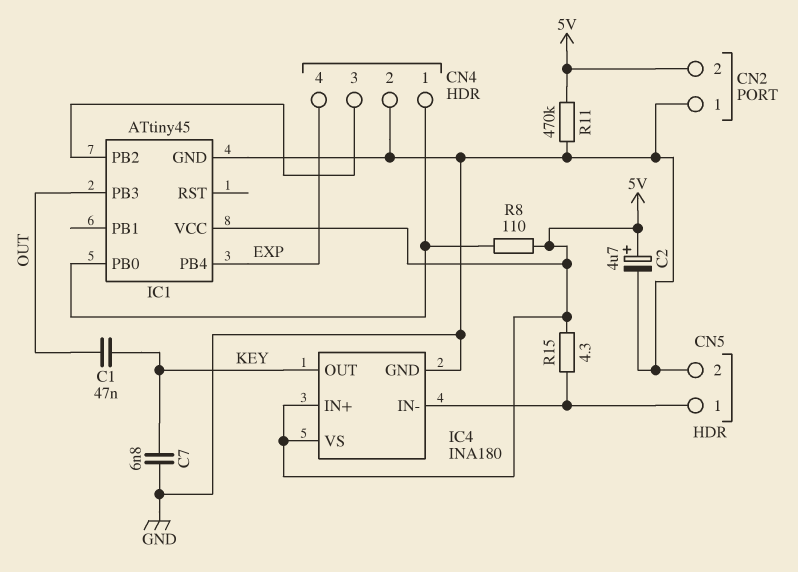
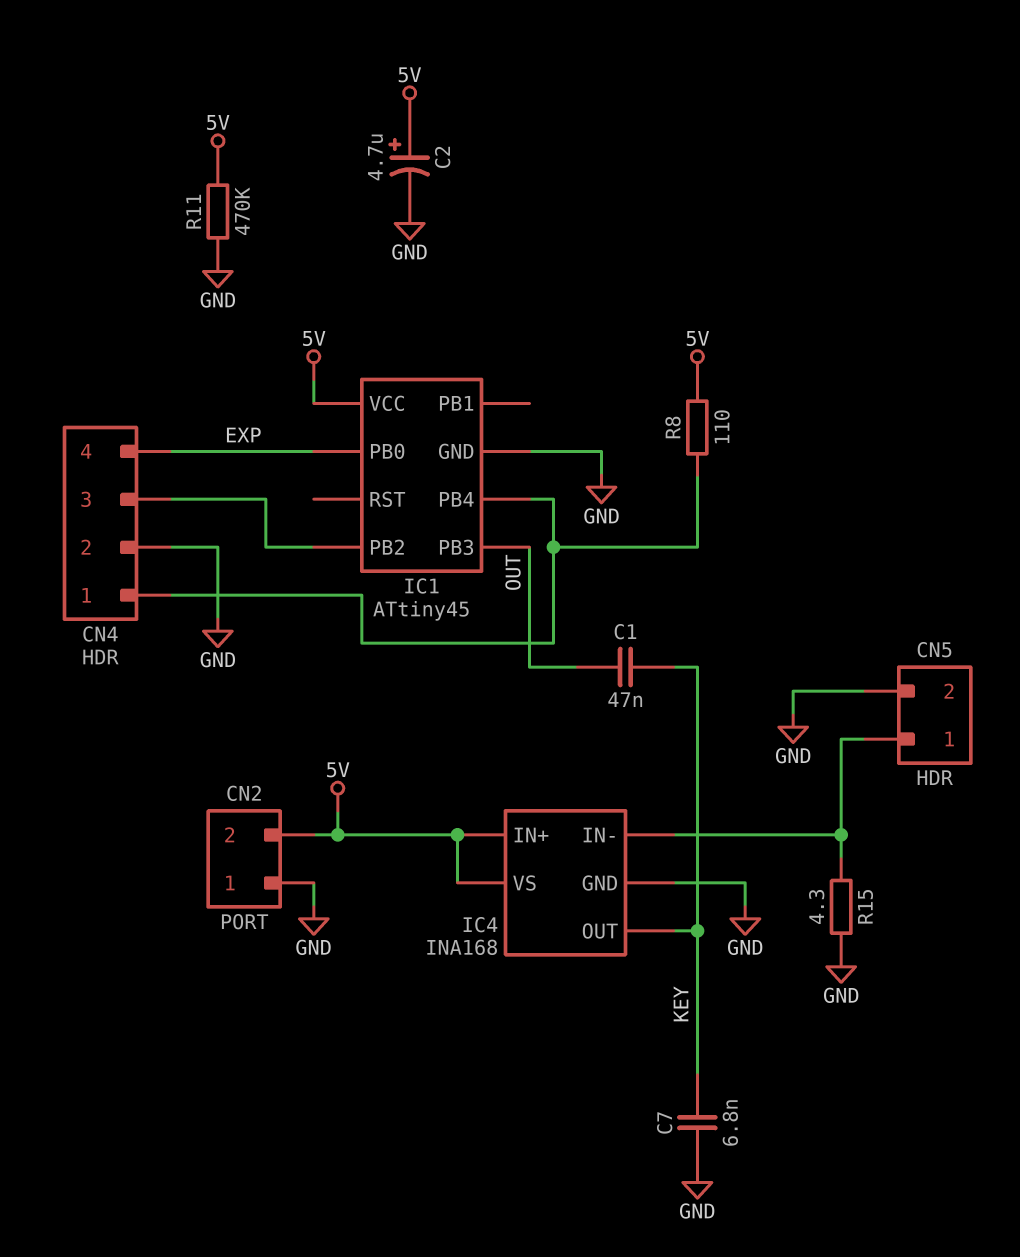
IC1 pin PB0: CN4/1 -> EXP
IC1 pin PB4: EXP -> CN4/1
IC4: INA180 -> INA168
R15: 4.3 (5V, CN5/1) -> 4.3 (CN5/1, GND)

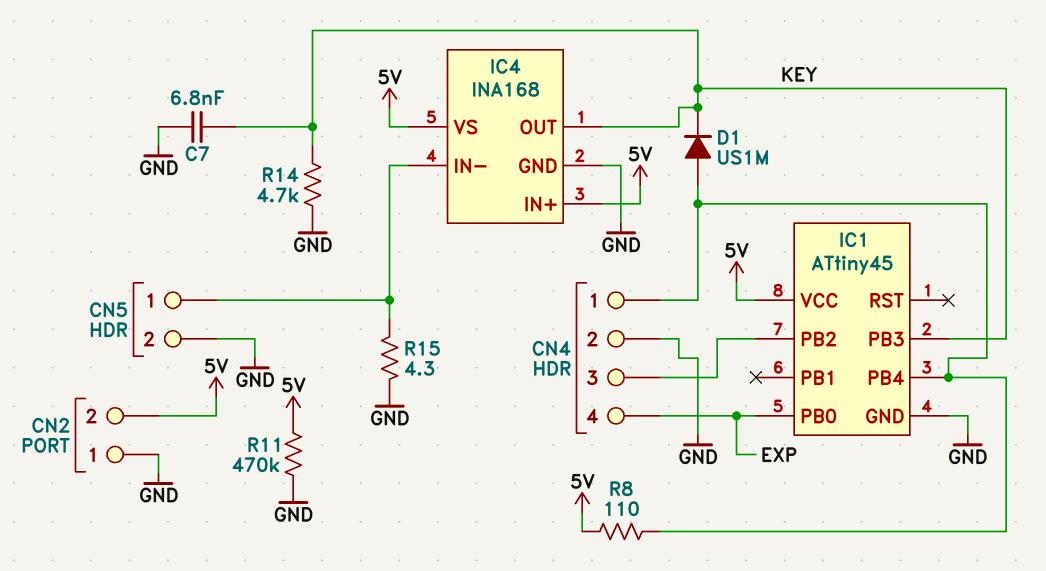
C1: 47nF (KEY, OUT) -> none
C2: 4.7uF (plus 5V, minus GND) -> none
D1: none -> diode US1M (A CN4/1, K KEY)
IC1 pin PB3: OUT -> KEY
R14: none -> 4.7k (GND, KEY)

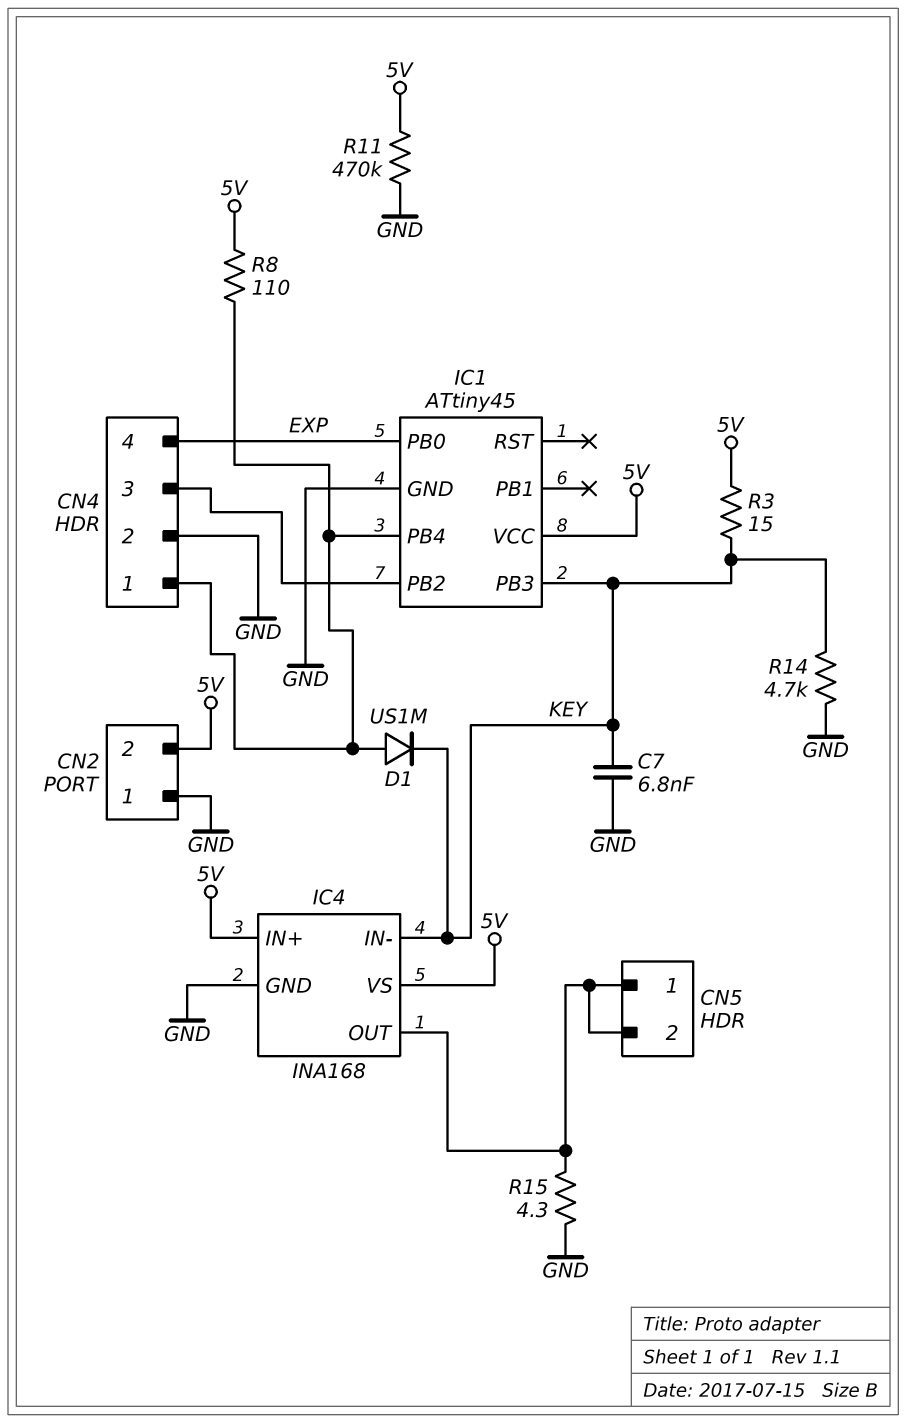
CN5 pin 2: GND -> CN5/1
IC4 pin IN-: CN5/1 -> KEY
IC4 pin OUT: KEY -> CN5/1
R3: none -> 15 (5V, KEY)

